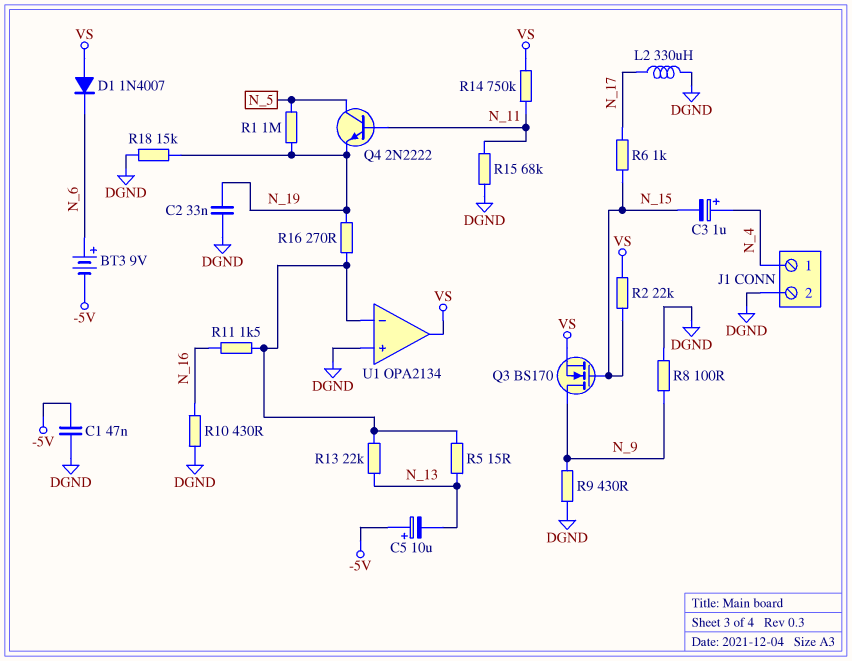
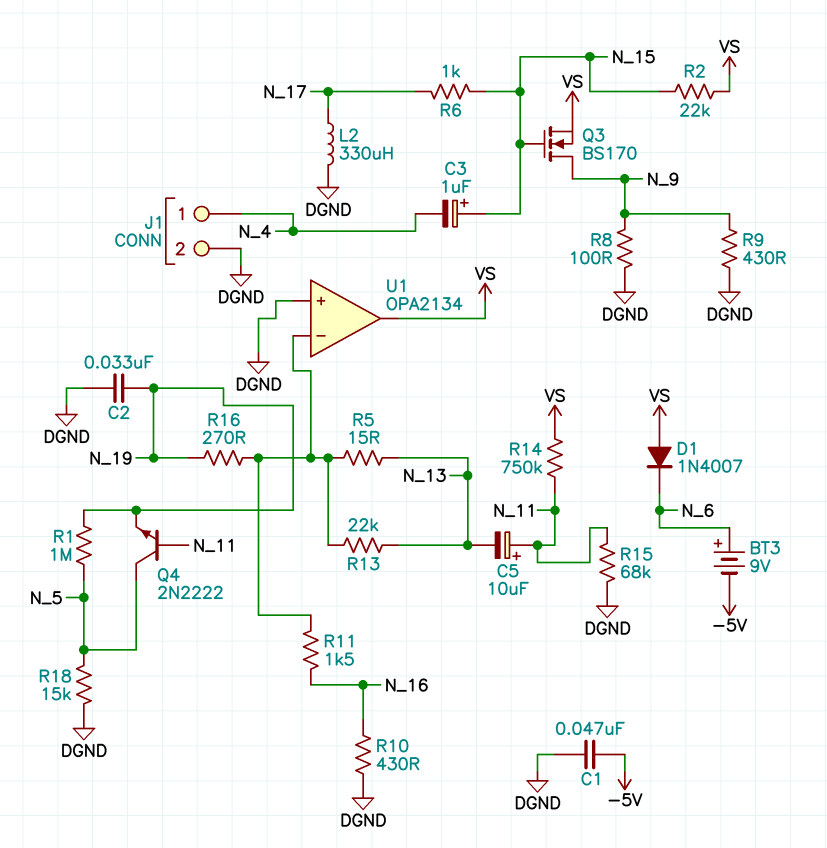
C3: 1uF (plus N_4, minus N_15) -> 1uF (plus N_15, minus N_4)
C5: 10uF (plus -5V, minus N_13) -> 10uF (plus N_11, minus N_13)
R18: 15k (DGND, N_19) -> 15k (DGND, N_5)

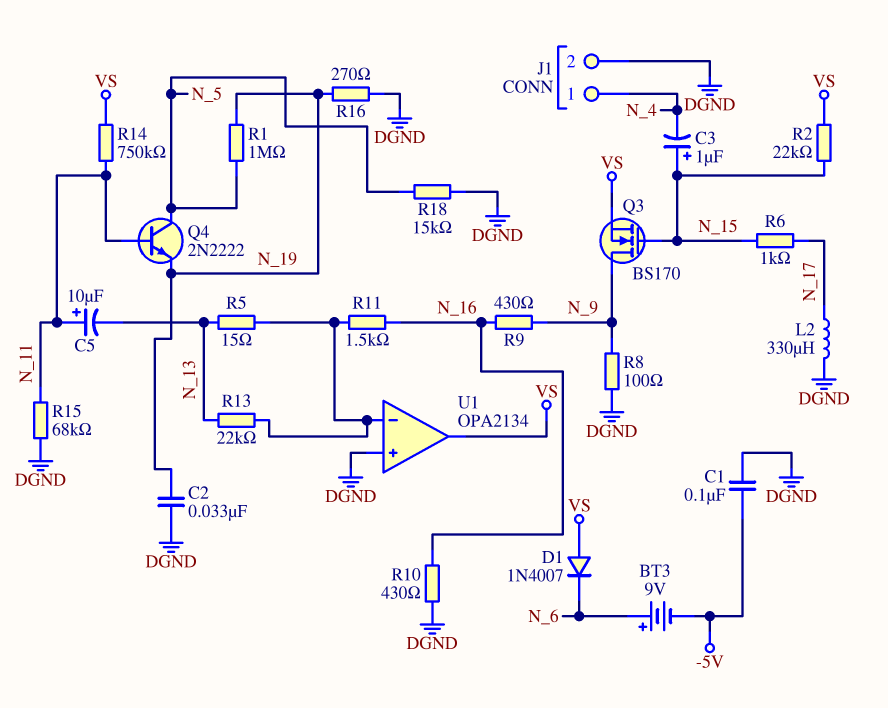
C1: 47nF (-5V, DGND) -> 100nF (-5V, DGND)
R9: 430 (DGND, N_9) -> 430 (N_9, N_16)
R16: 270 (N_19, U1/in-) -> 270 (DGND, N_19)

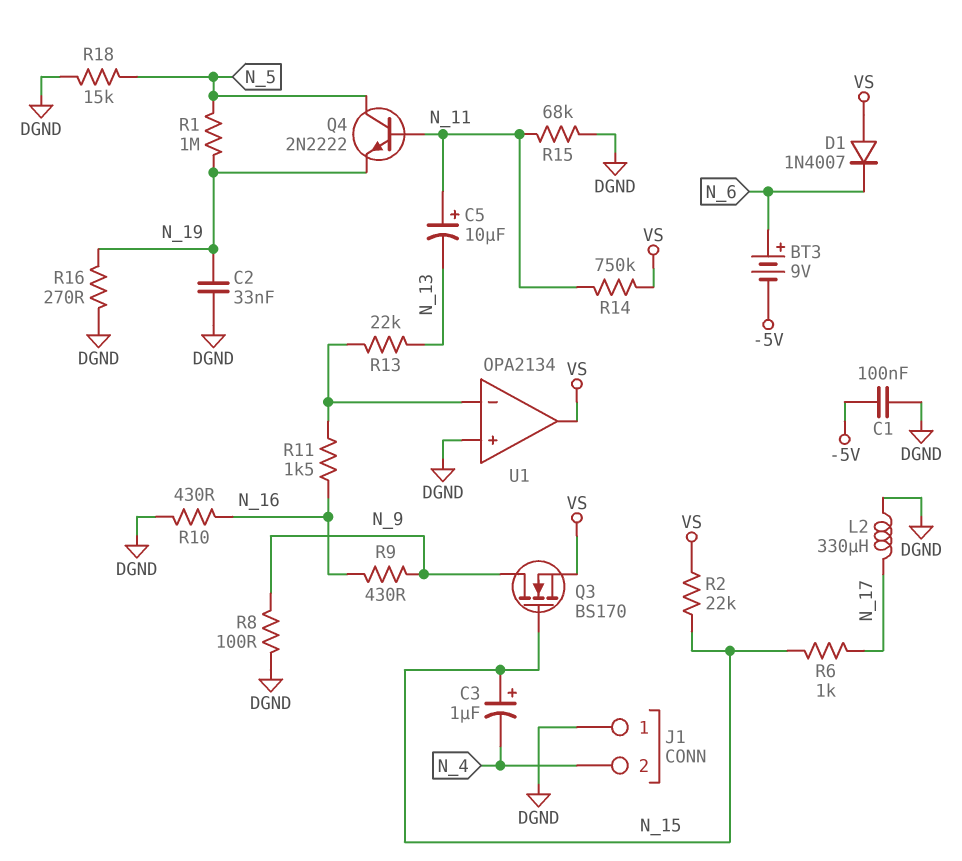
J1 pin 1: N_4 -> DGND
J1 pin 2: DGND -> N_4
R5: 15 (N_13, U1/in-) -> none

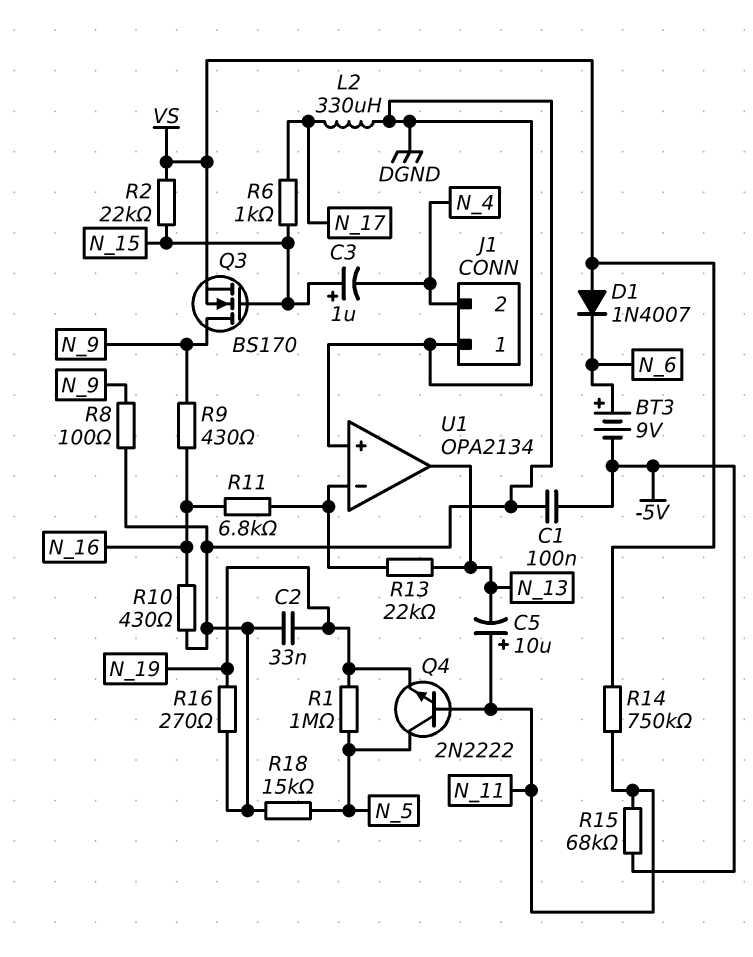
R11: 1.5k (N_16, U1/in-) -> 6.8k (N_16, U1/in-)
R15: 68k (DGND, N_11) -> 68k (-5V, N_11)
U1 pin out: VS -> N_13

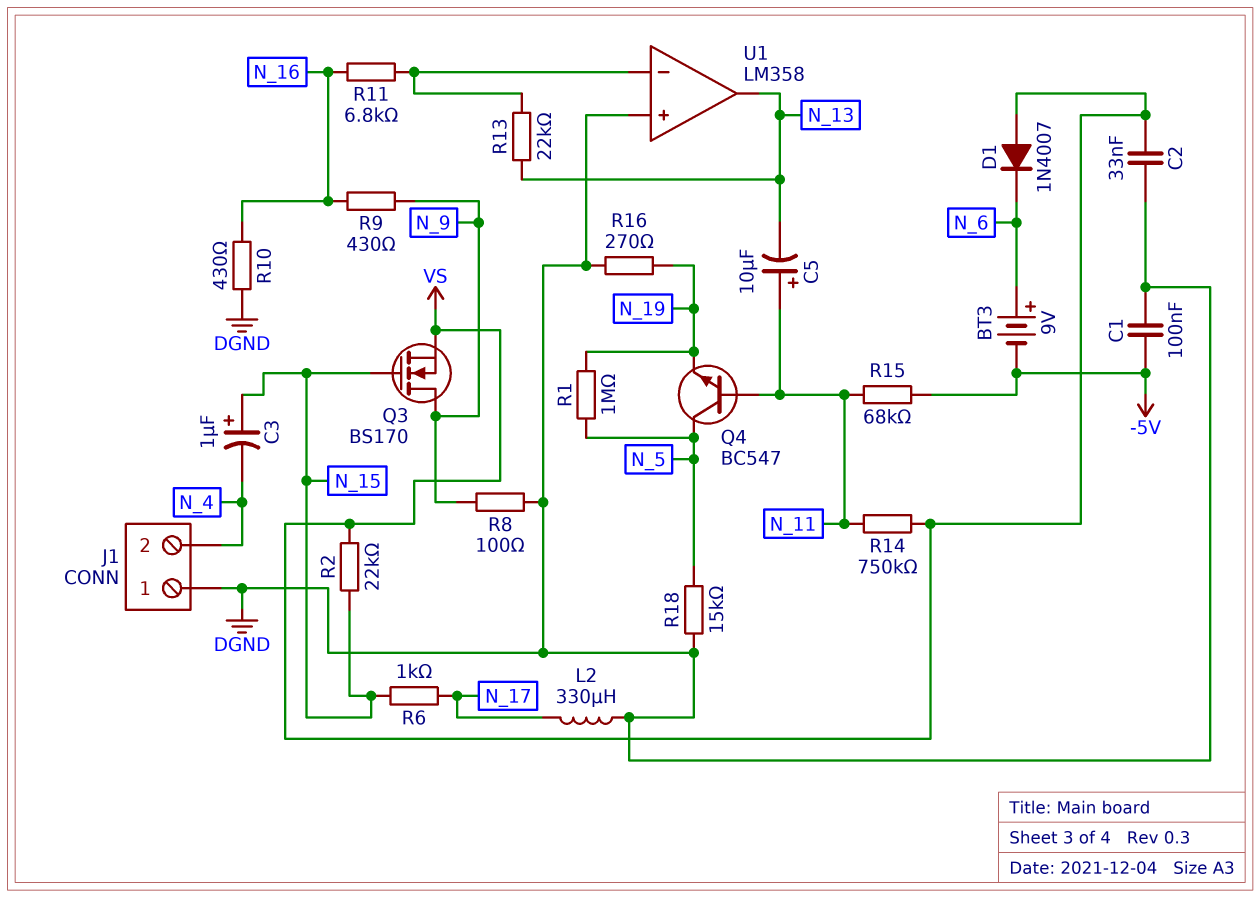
C2: 33nF (DGND, N_19) -> 33nF (DGND, VS)
Q4: NPN 2N2222 (B N_11, C N_5, E N_19) -> NPN BC547 (B N_11, C N_5, E N_19)
U1: OPA2134 -> LM358

